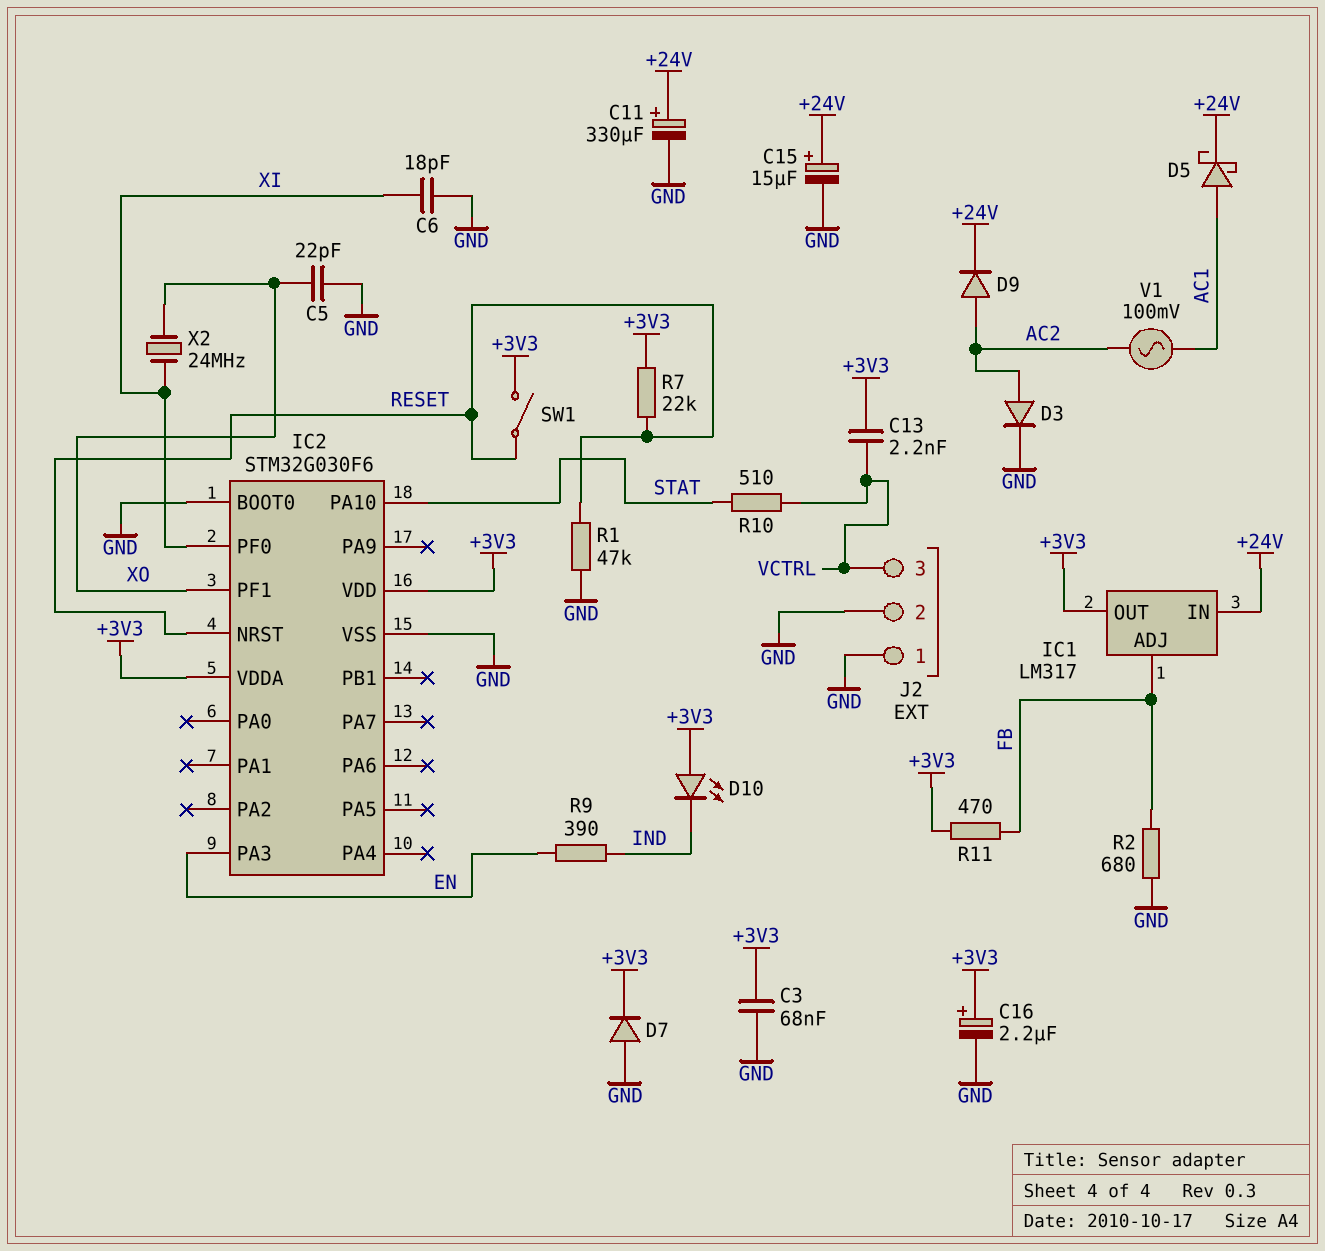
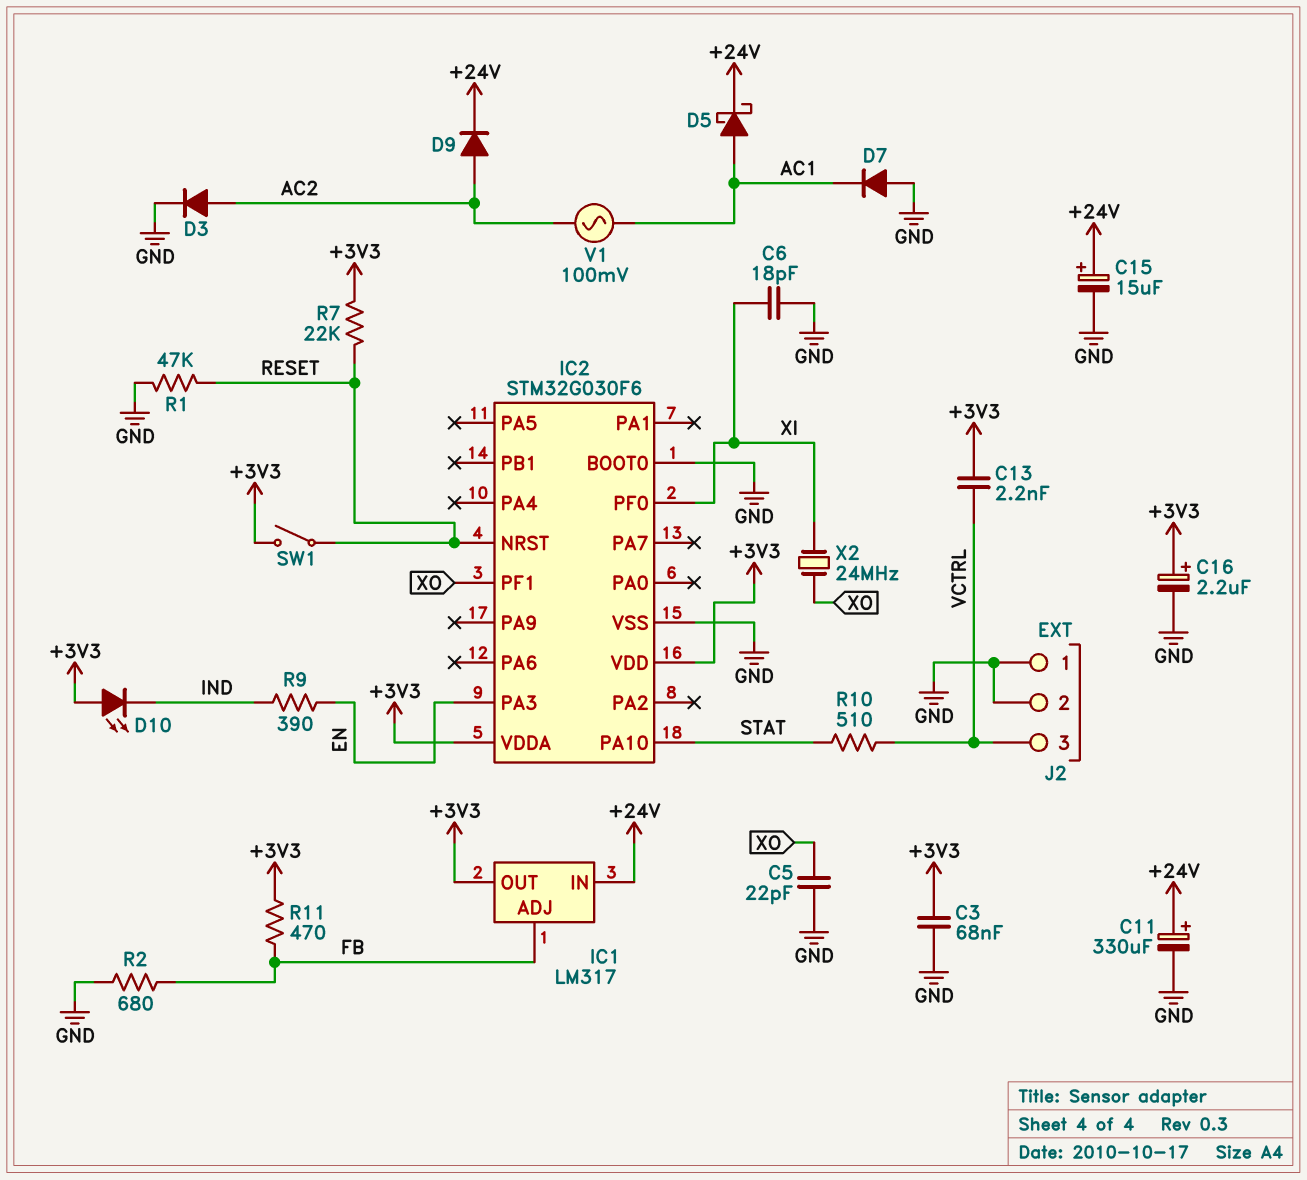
D7: diode (A GND, K +3V3) -> diode (A GND, K AC1)

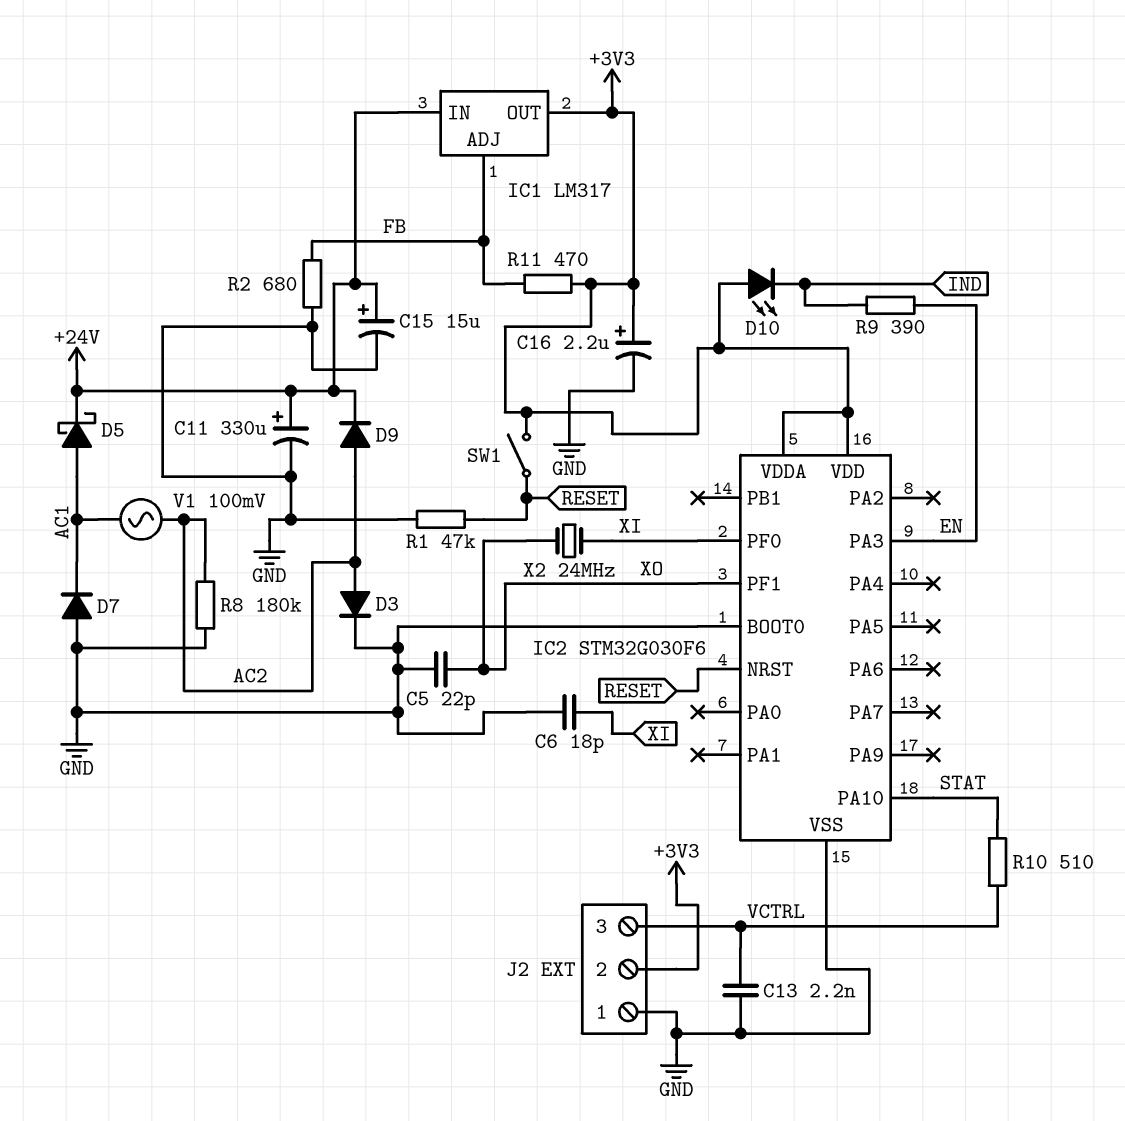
C3: 68nF (+3V3, GND) -> none
C13: 2.2nF (+3V3, VCTRL) -> 2.2nF (GND, VCTRL)
J2 pin 2: GND -> +3V3
R7: 22k (+3V3, RESET) -> none
R8: none -> 180k (AC2, GND)

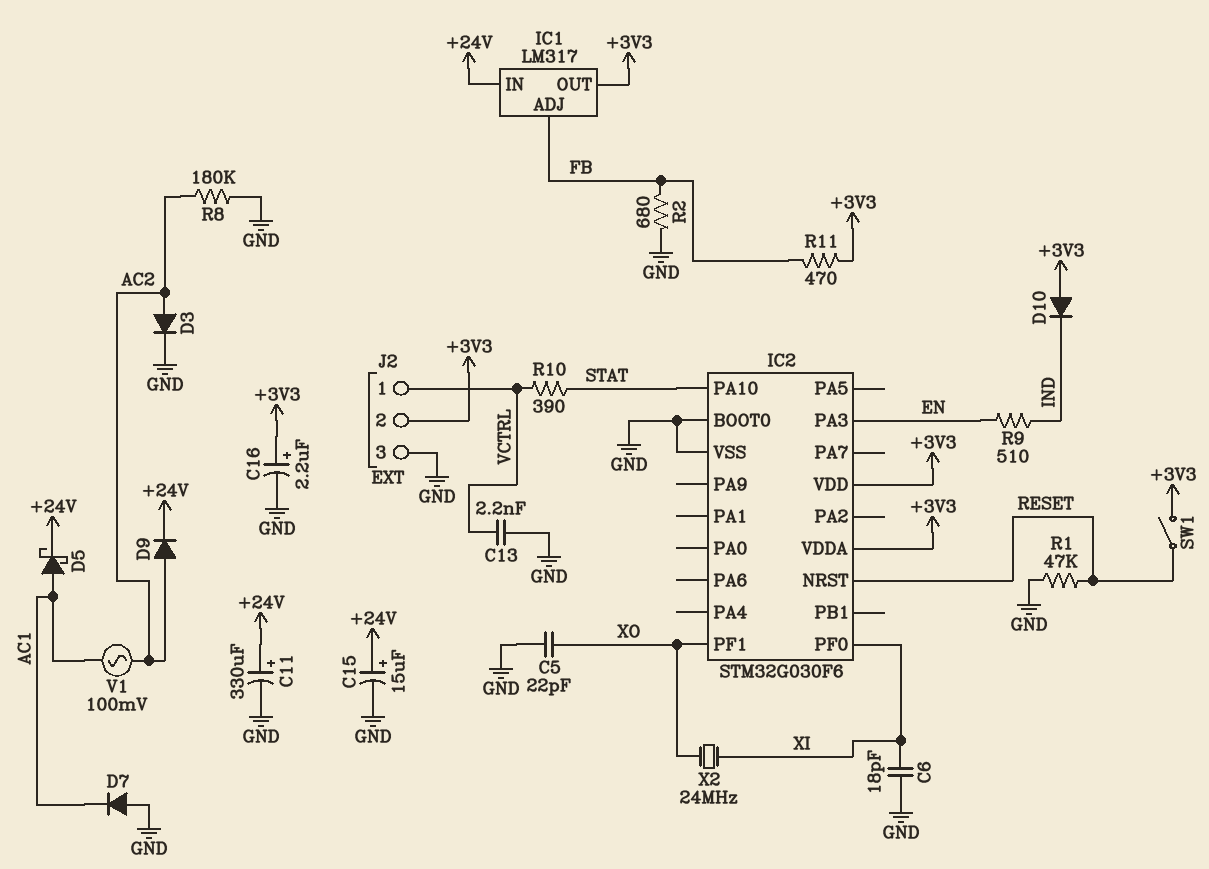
D10: LED (A +3V3, K IND) -> diode (A +3V3, K IND)
J2 pin 1: GND -> VCTRL
J2 pin 3: VCTRL -> GND
R9: 390 (EN, IND) -> 510 (EN, IND)
R10: 510 (STAT, VCTRL) -> 390 (STAT, VCTRL)

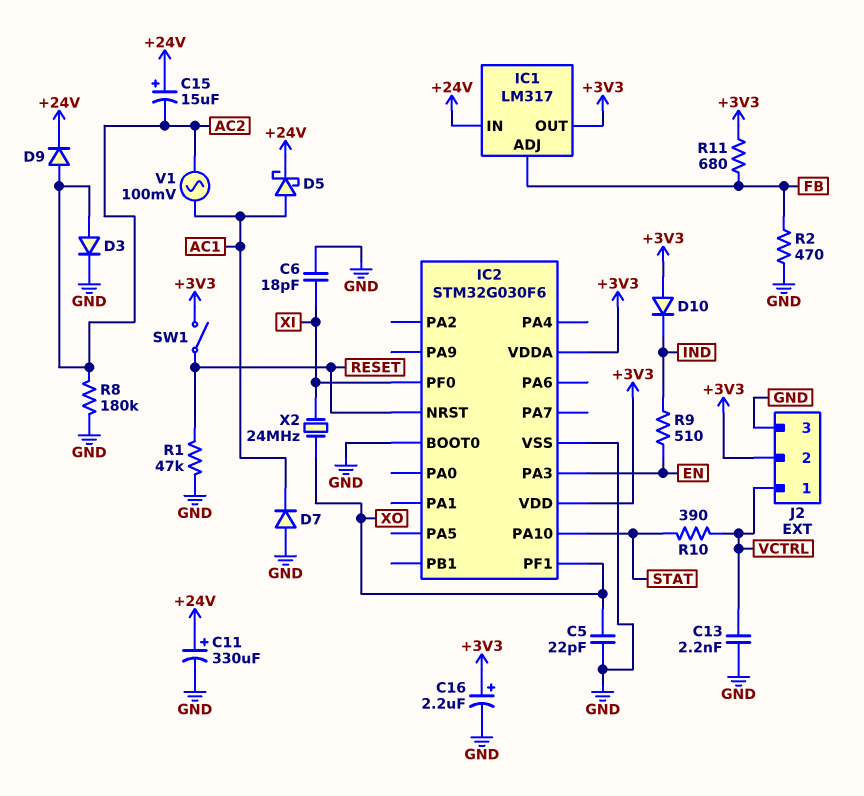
C15: 15uF (plus +24V, minus GND) -> 15uF (plus +24V, minus AC2)
R2: 680 (FB, GND) -> 470 (FB, GND)
R11: 470 (+3V3, FB) -> 680 (+3V3, FB)

